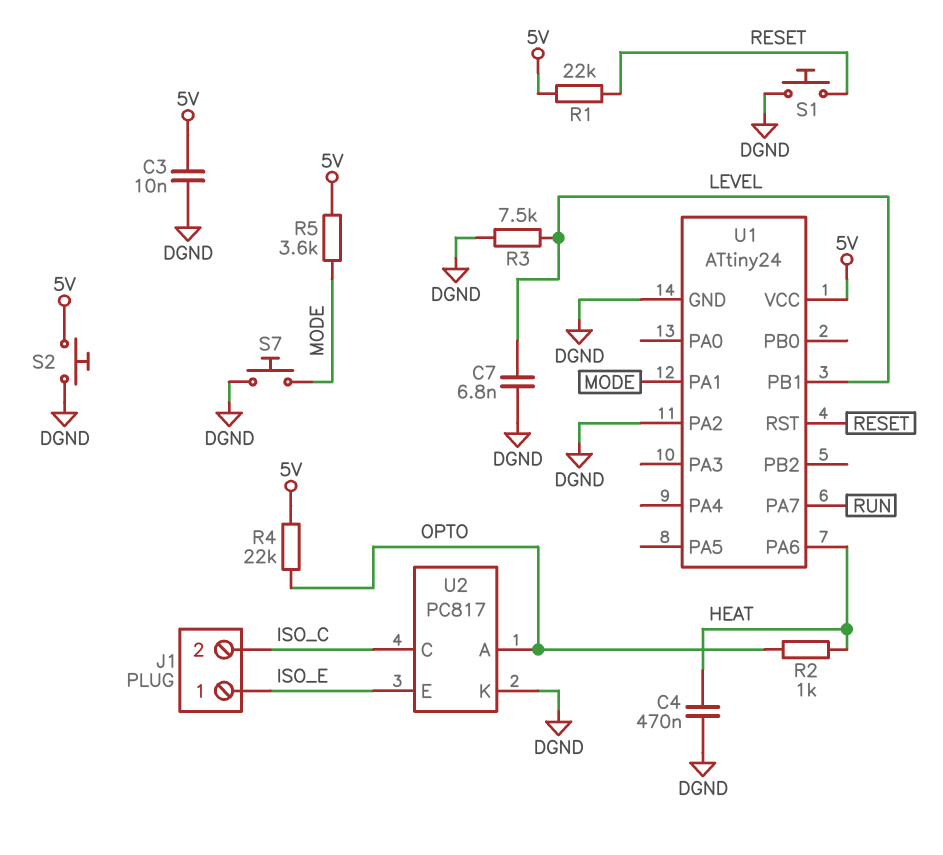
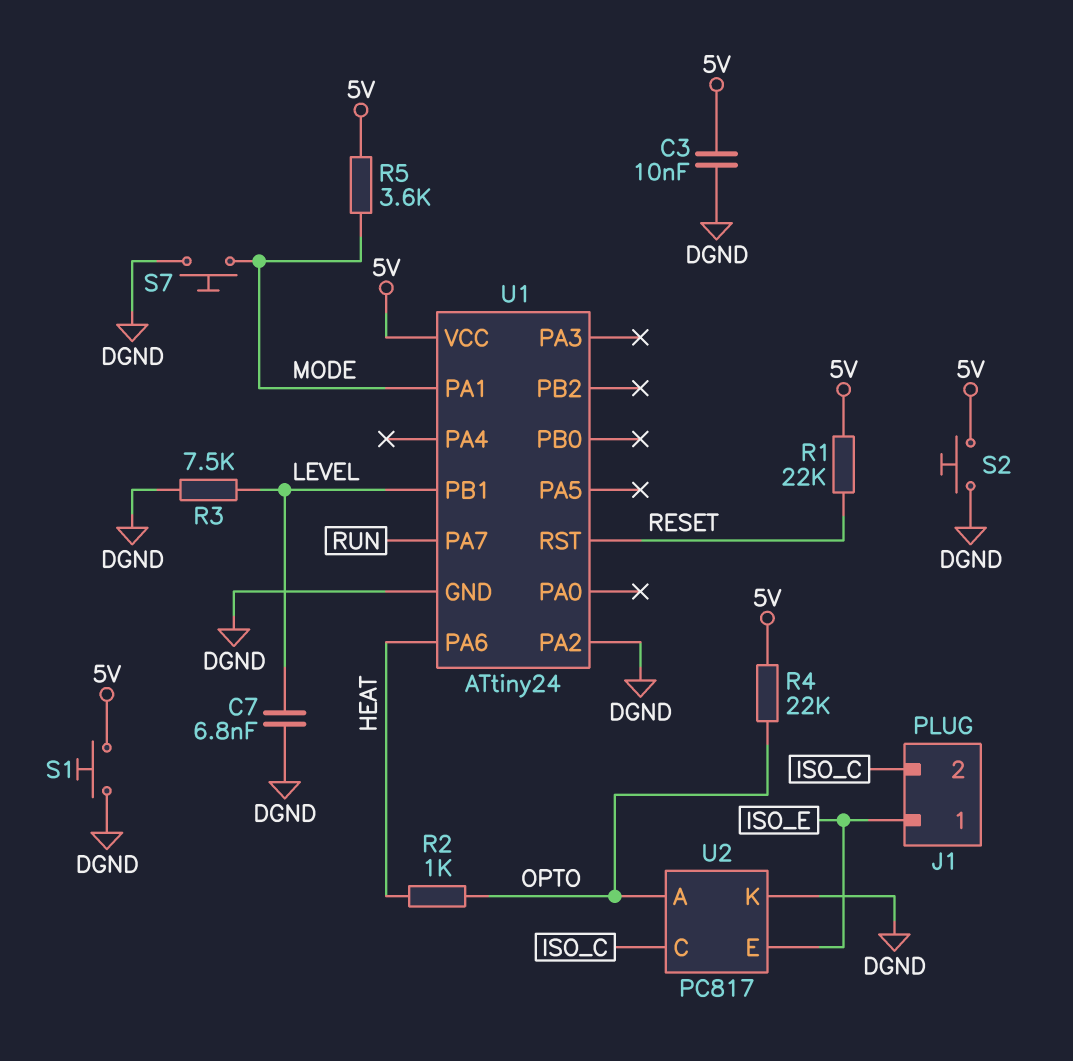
C4: 470nF (DGND, HEAT) -> none
S1: button (DGND, RESET) -> button (5V, DGND)

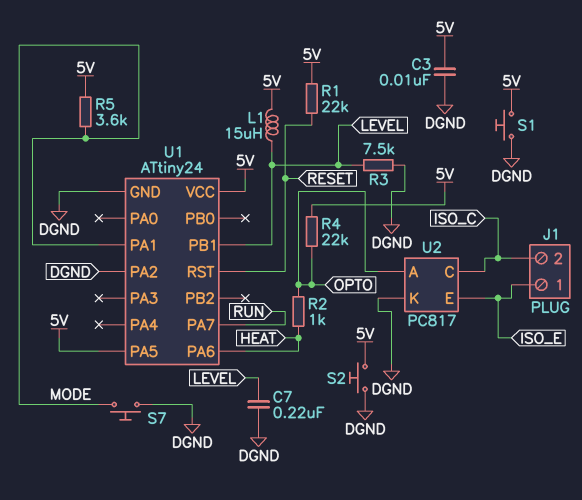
C7: 6.8nF (DGND, LEVEL) -> 220nF (DGND, LEVEL)
L1: none -> 15uH (5V, LEVEL)
U1 pin PA5: none -> 5V

